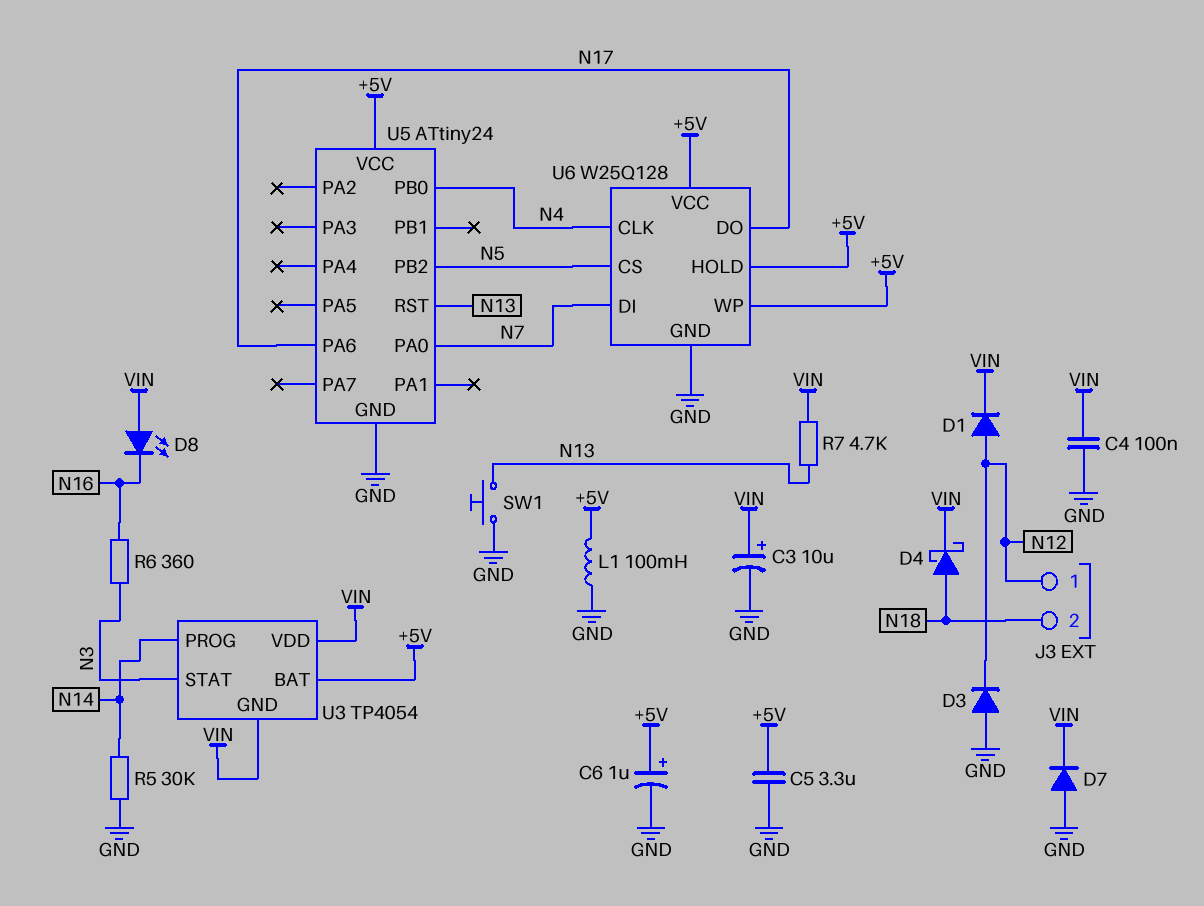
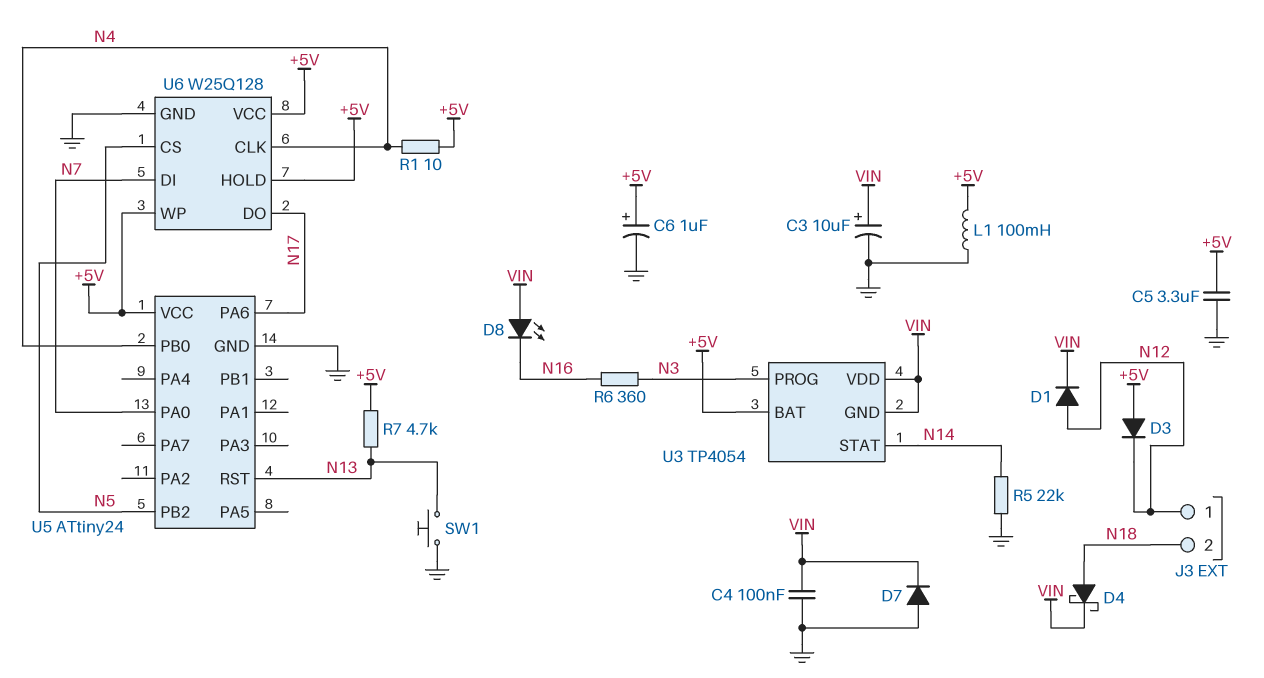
D3: diode (A GND, K N12) -> diode (A +5V, K N12)
R1: none -> 10 (+5V, N4)
R5: 30k (GND, N14) -> 22k (GND, N14)
R7: 4.7k (N13, VIN) -> 4.7k (+5V, N13)
U3 pin PROG: N14 -> N3
U3 pin STAT: N3 -> N14

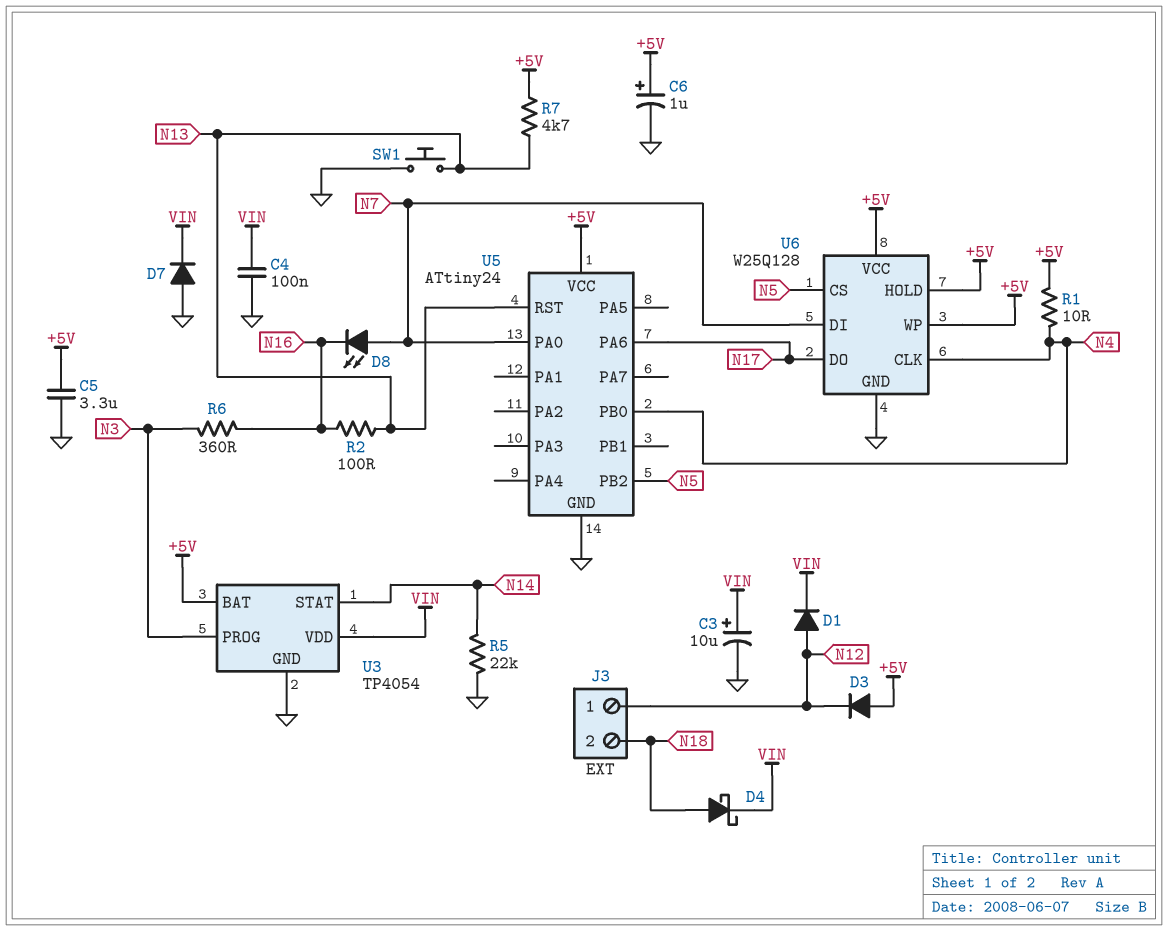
D8: LED (A VIN, K N16) -> LED (A N7, K N16)
L1: 100mH (+5V, GND) -> none
R2: none -> 100 (N13, N16)
U3 pin GND: VIN -> GND

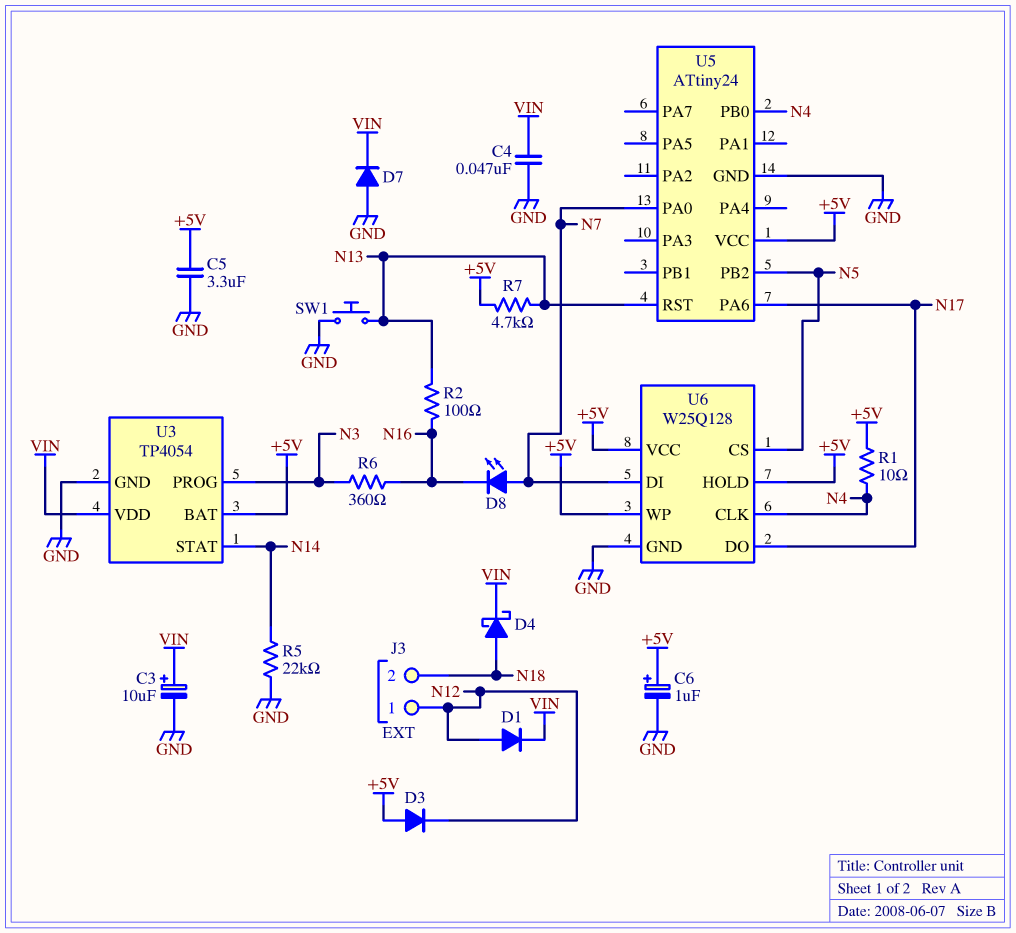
C4: 100nF (GND, VIN) -> 47nF (GND, VIN)

